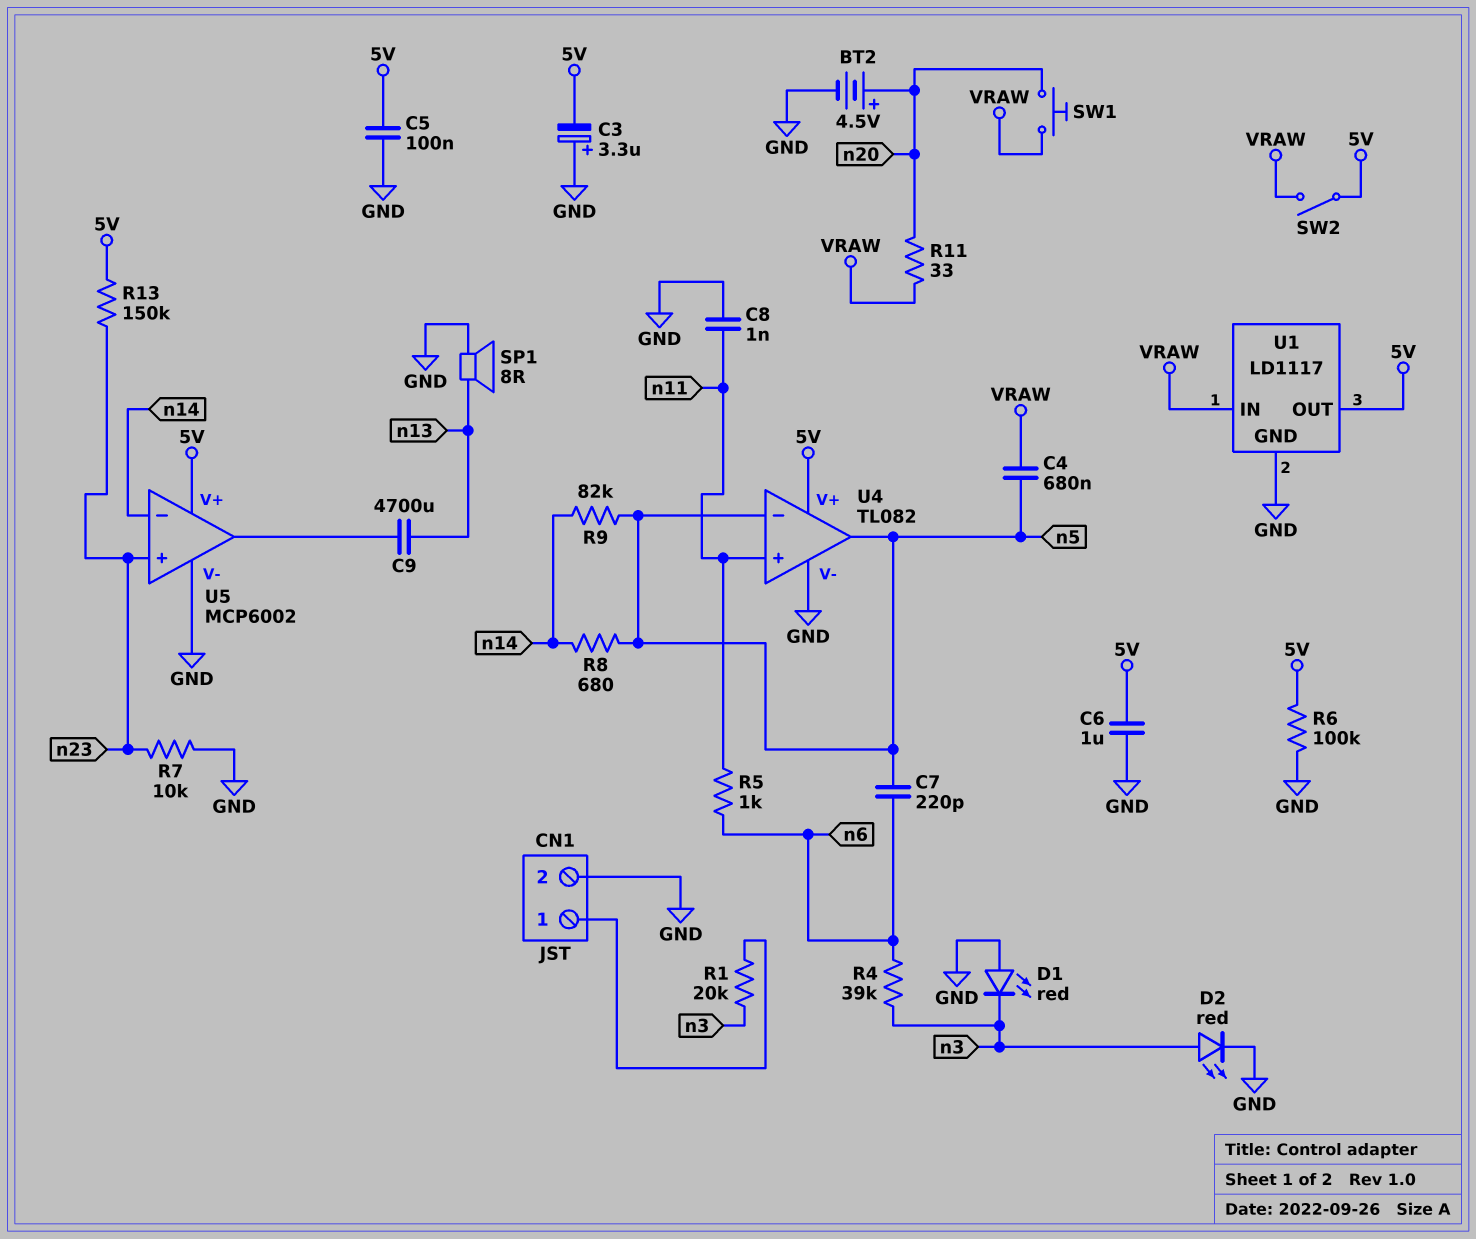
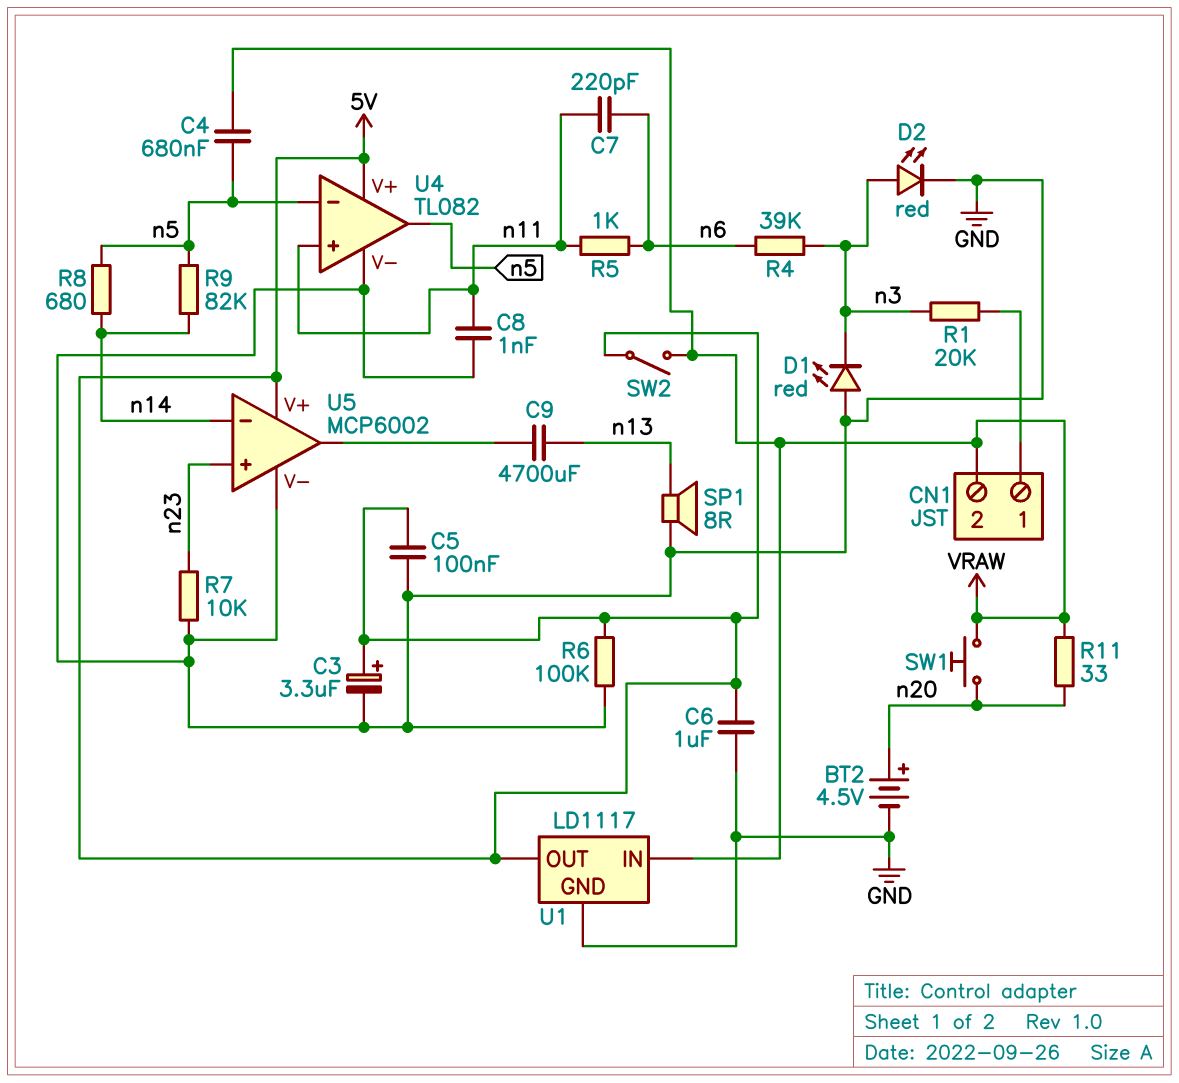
C3: 3.3uF (plus GND, minus 5V) -> 3.3uF (plus 5V, minus GND)
C7: 220pF (n5, n6) -> 220pF (n6, n11)
CN1 pin 2: GND -> VRAW
R13: 150k (5V, n23) -> none

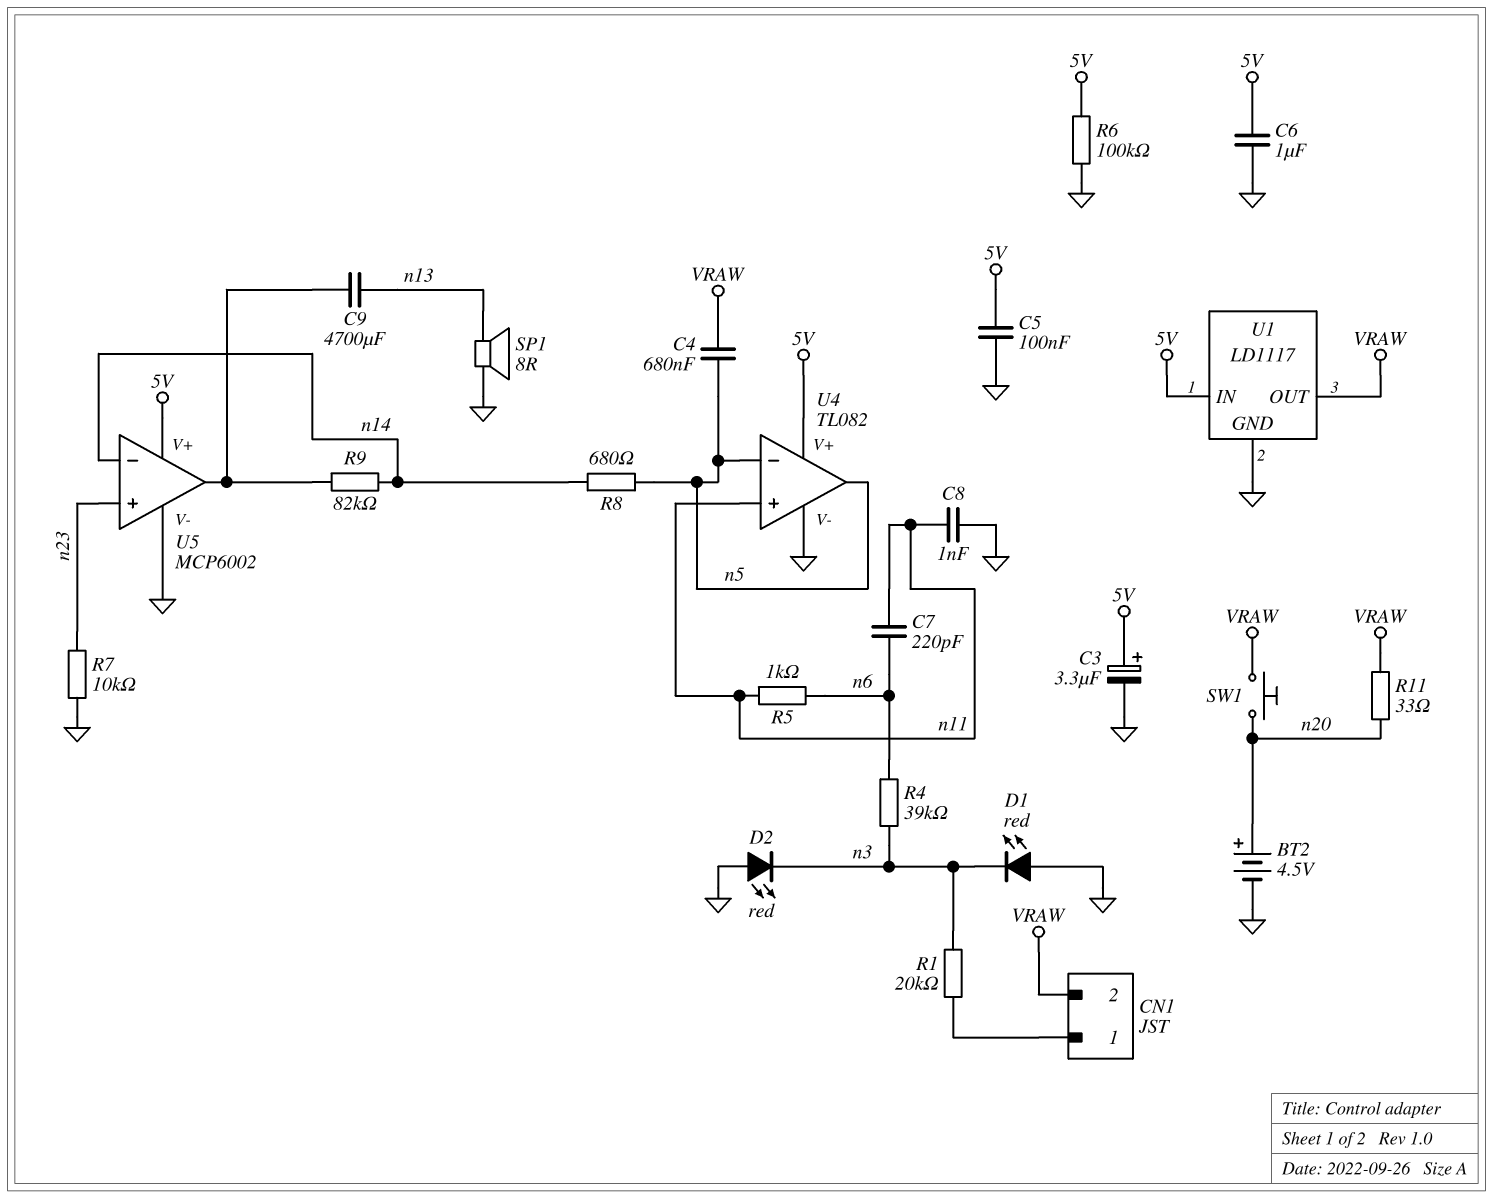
D2: LED red (A n3, K GND) -> LED red (A GND, K n3)
R9: 82k (n5, n14) -> 82k (U5/out, n14)
SW2: switch (5V, VRAW) -> none
U1 pin IN: VRAW -> 5V
U1 pin OUT: 5V -> VRAW

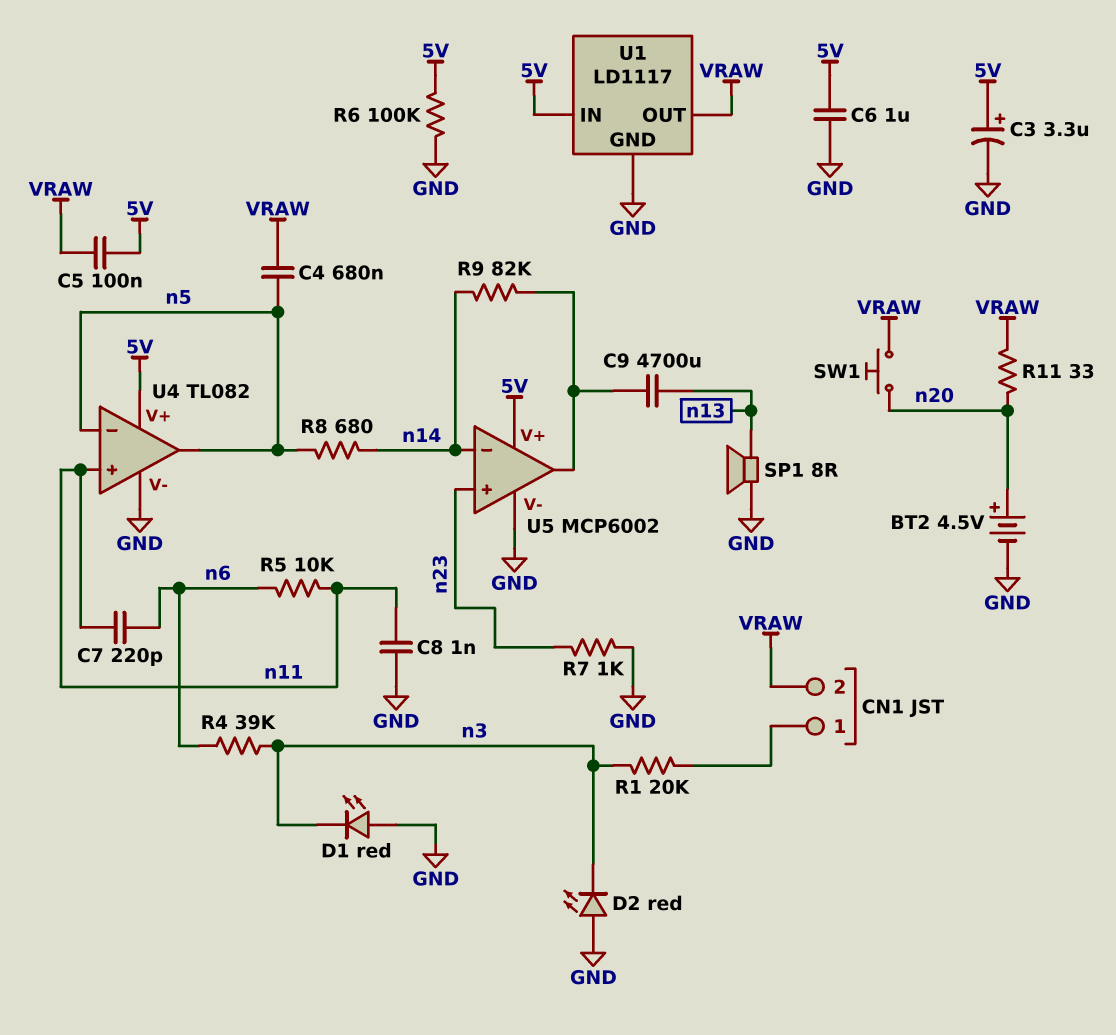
C5: 100nF (5V, GND) -> 100nF (5V, VRAW)
R5: 1k (n6, n11) -> 10k (n6, n11)
R7: 10k (GND, n23) -> 1k (GND, n23)

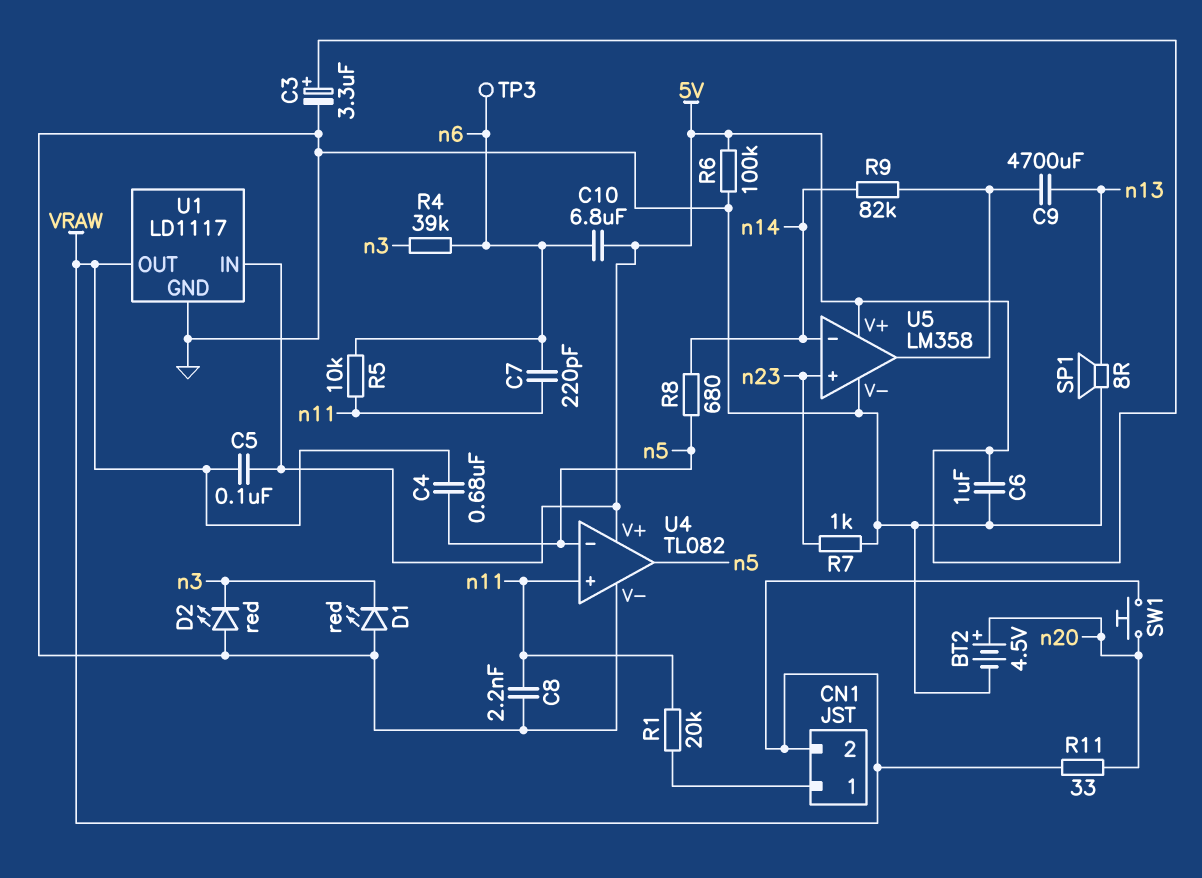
C8: 1nF (GND, n11) -> 2.2nF (GND, n11)
C10: none -> 6.8uF (5V, n6)
R1: 20k (CN1/1, n3) -> 20k (CN1/1, n11)
TP3: none -> test point (n6)
U5: MCP6002 -> LM358

